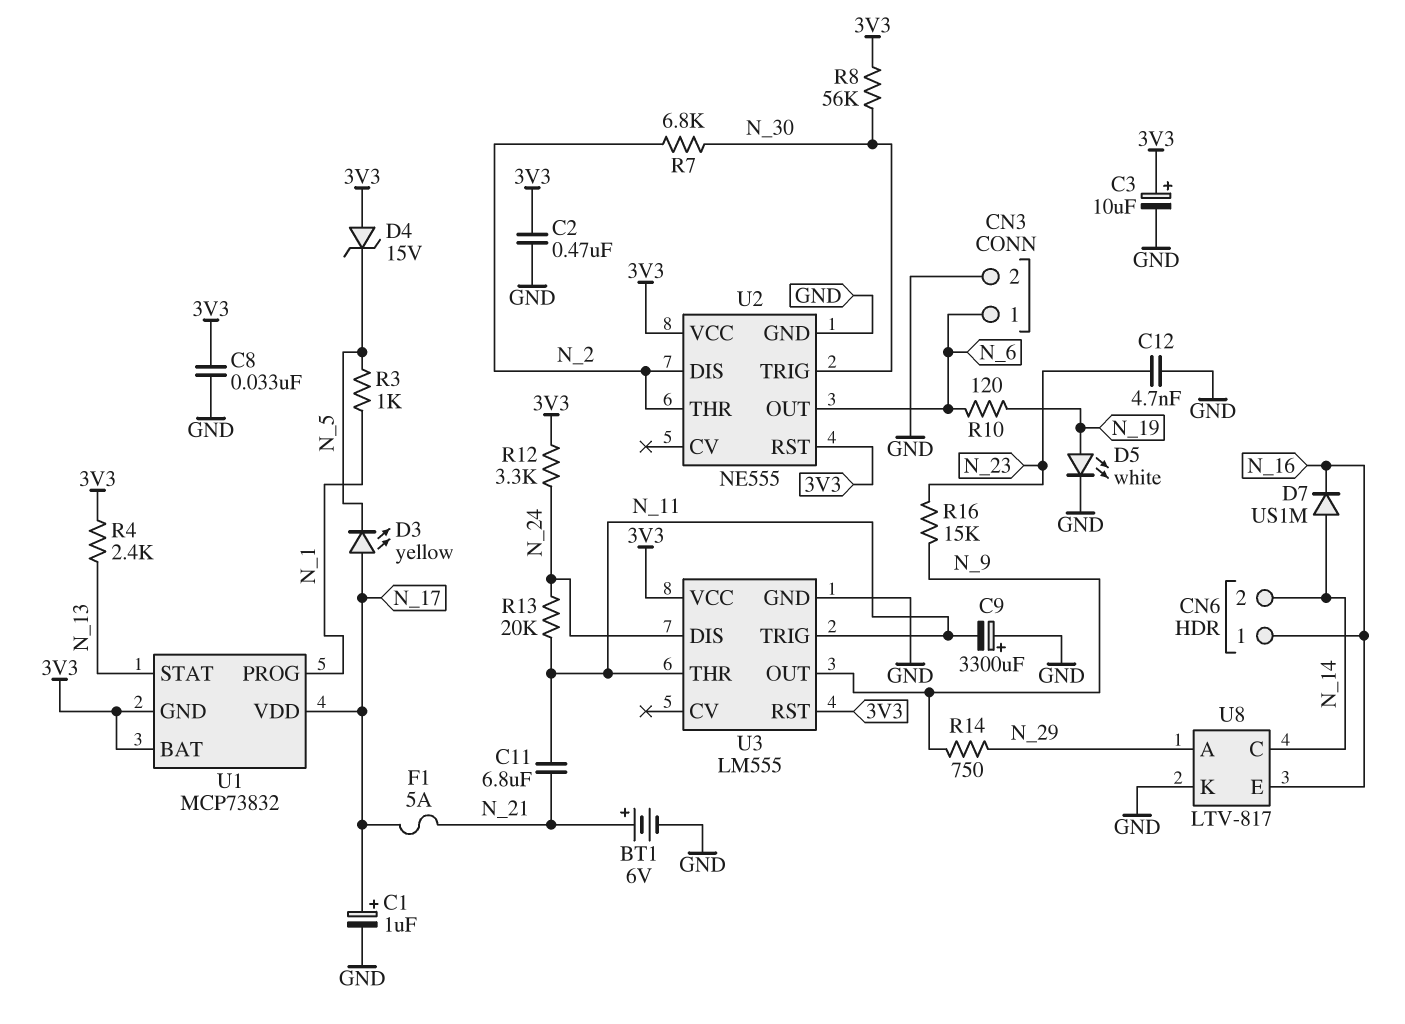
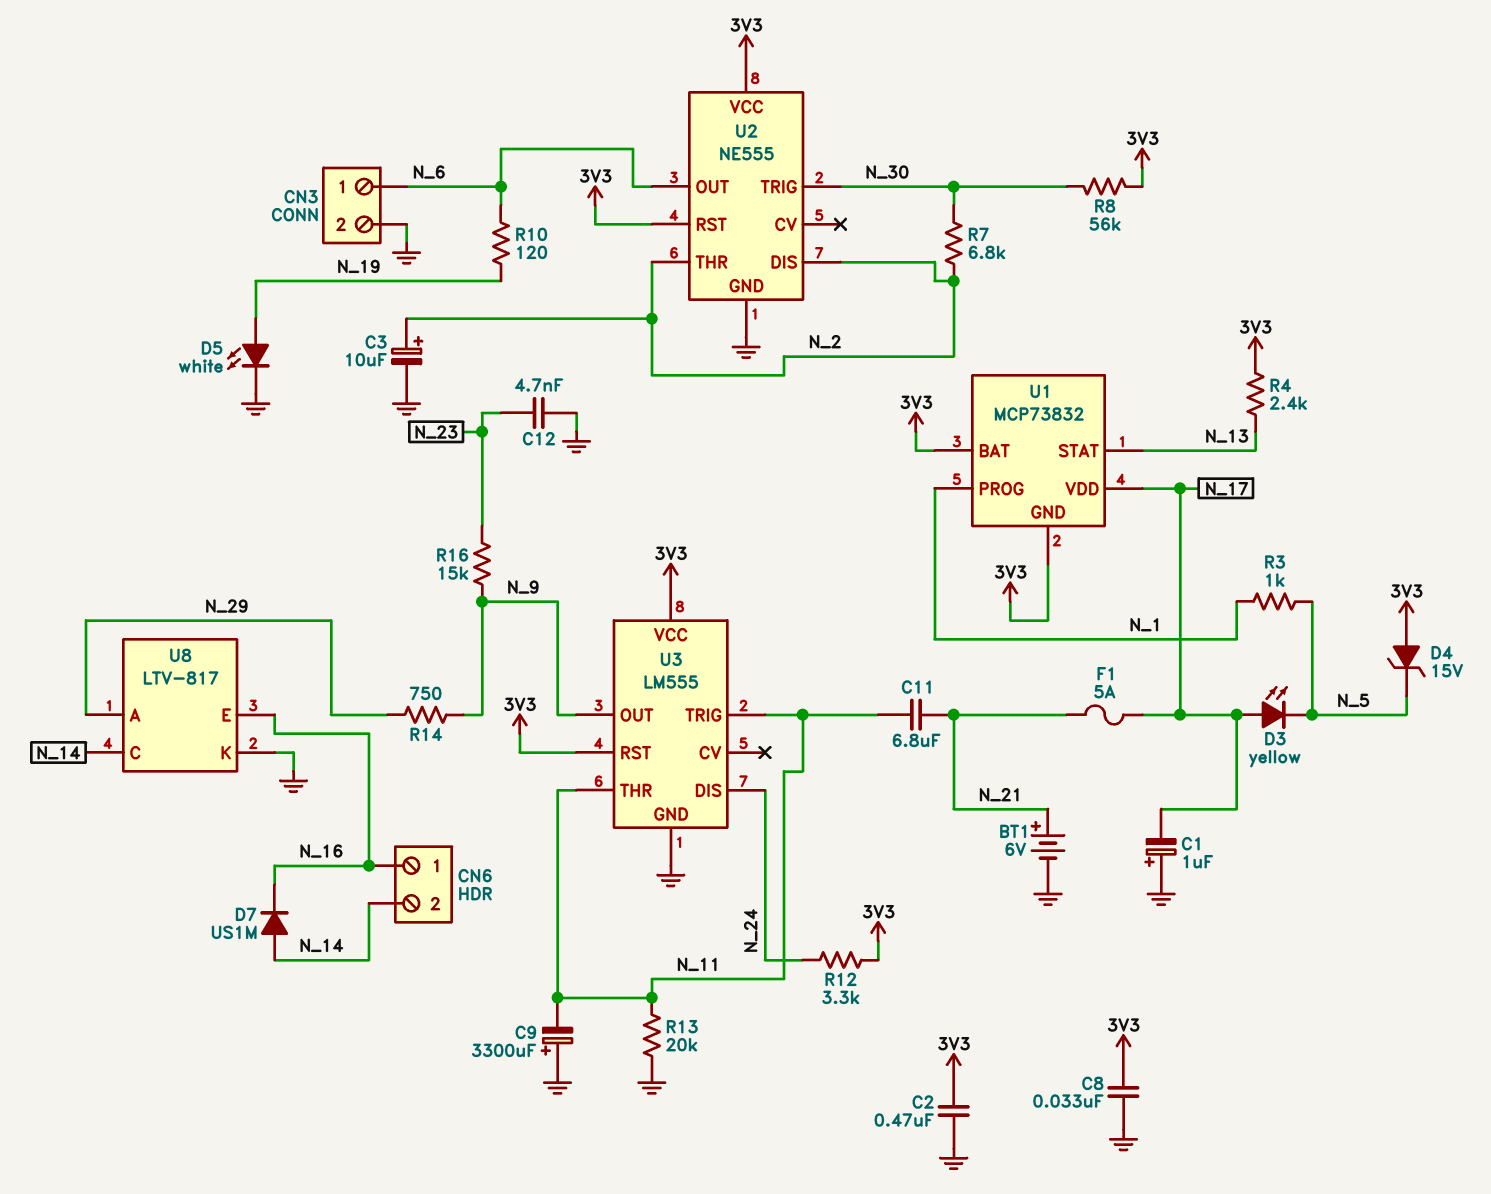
C1: 1uF (plus N_17, minus GND) -> 1uF (plus GND, minus N_17)
C3: 10uF (plus 3V3, minus GND) -> 10uF (plus N_2, minus GND)
R13: 20k (N_11, N_24) -> 20k (GND, N_11)

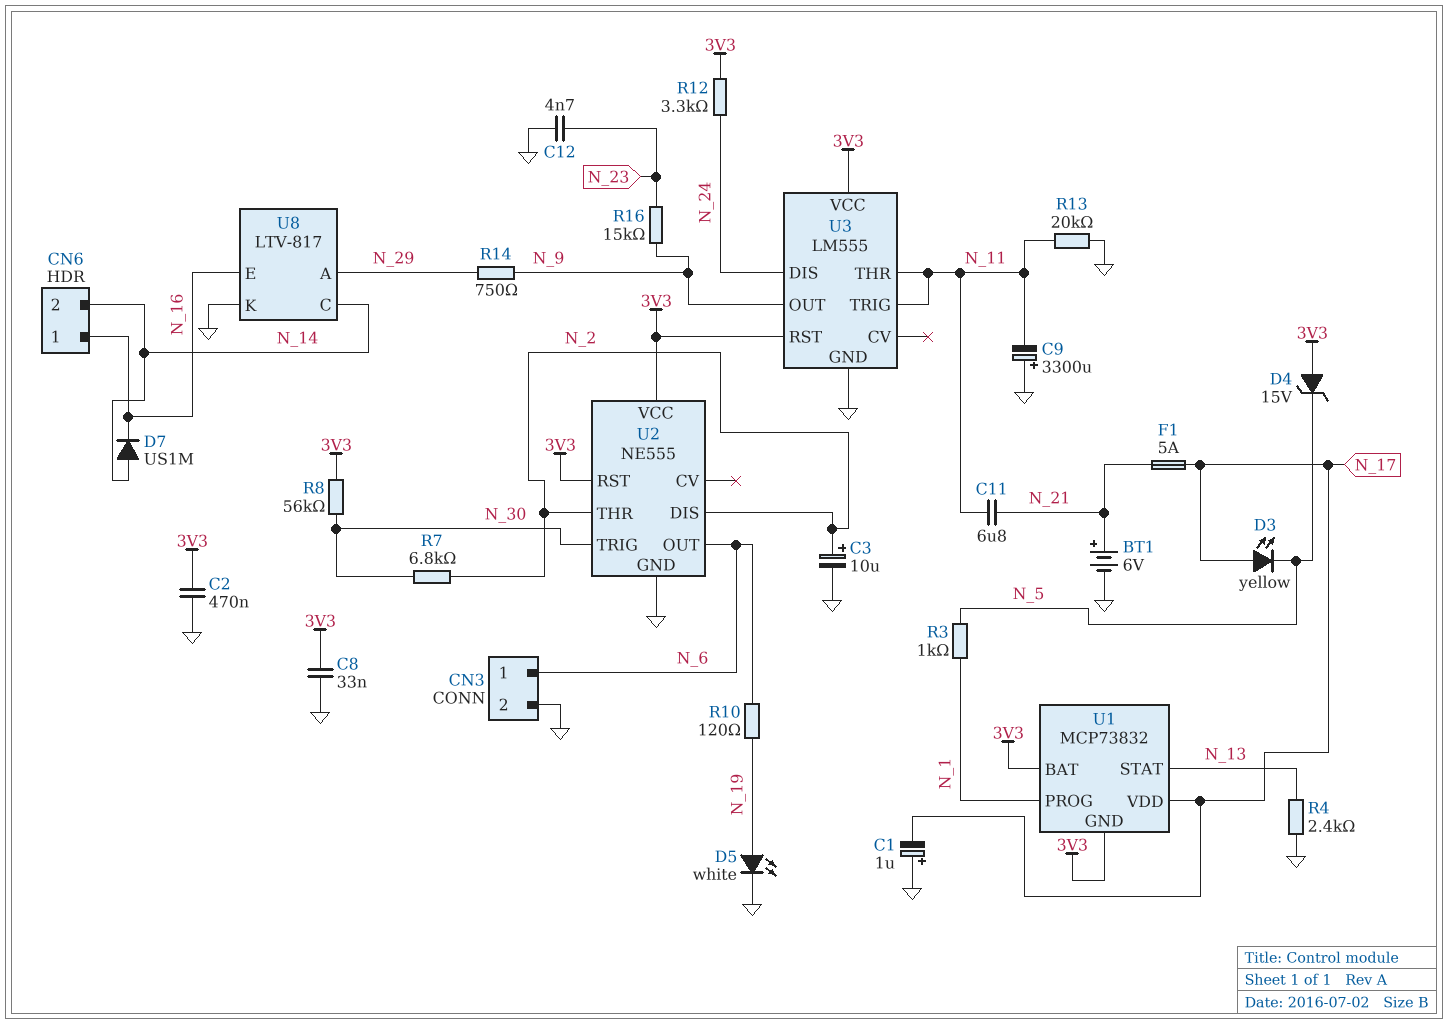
R4: 2.4k (3V3, N_13) -> 2.4k (GND, N_13)

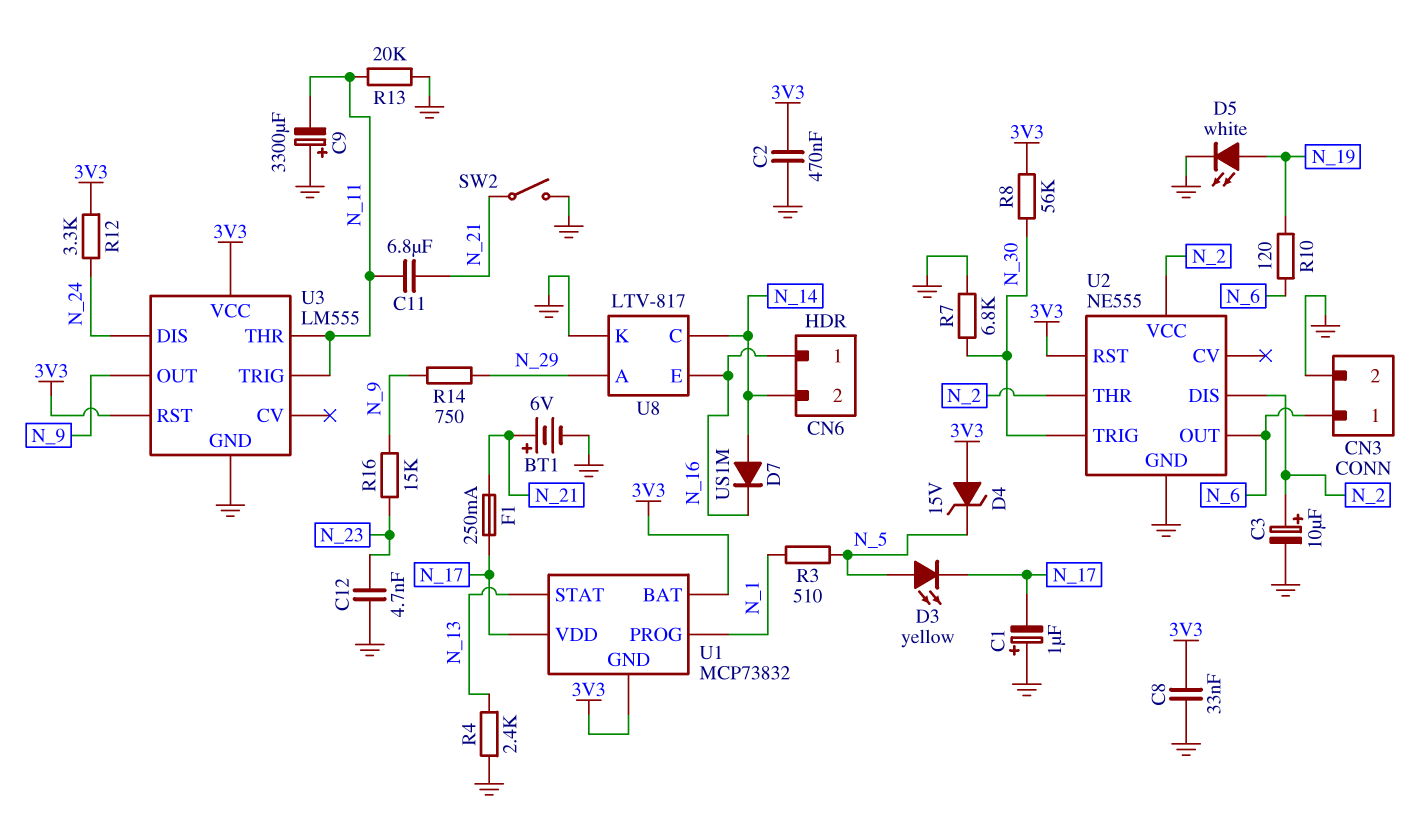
D3: LED yellow (A N_17, K N_5) -> LED yellow (A N_5, K N_17)
F1: 5A (N_17, N_21) -> 250mA (N_17, N_21)
R3: 1k (N_1, N_5) -> 510 (N_1, N_5)
R7: 6.8k (N_2, N_30) -> 6.8k (GND, N_30)
SW2: none -> switch (GND, N_21)
U2 pin VCC: 3V3 -> N_2

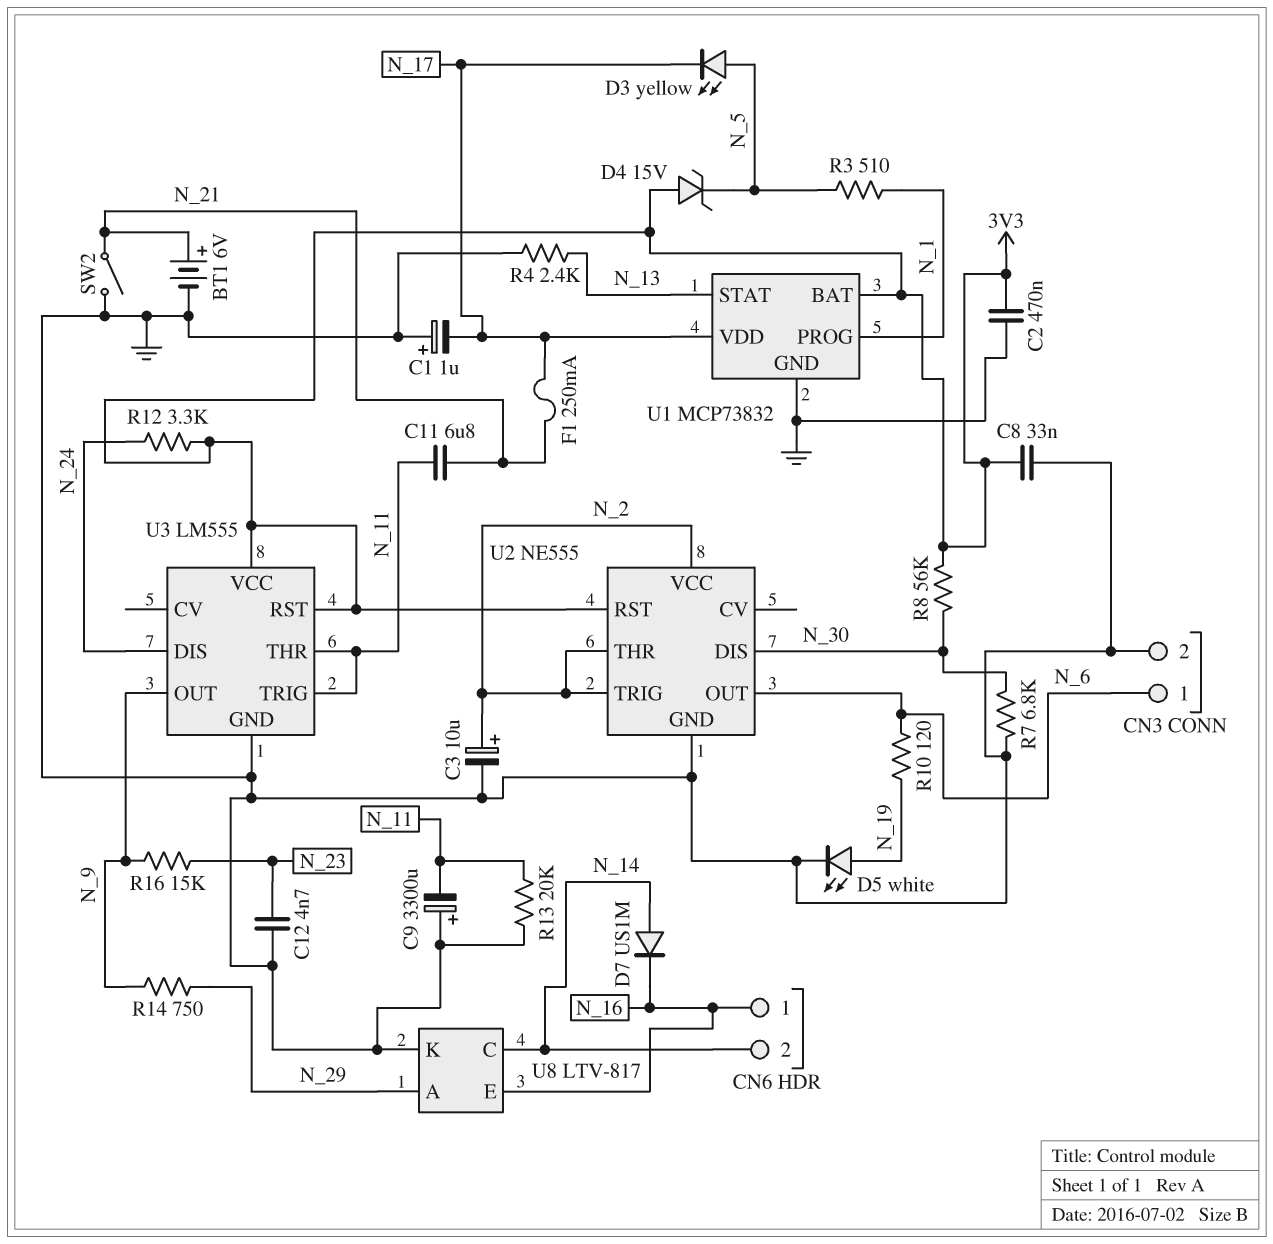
U1 pin GND: 3V3 -> GND
U2 pin DIS: N_2 -> N_30
U2 pin TRIG: N_30 -> N_2

